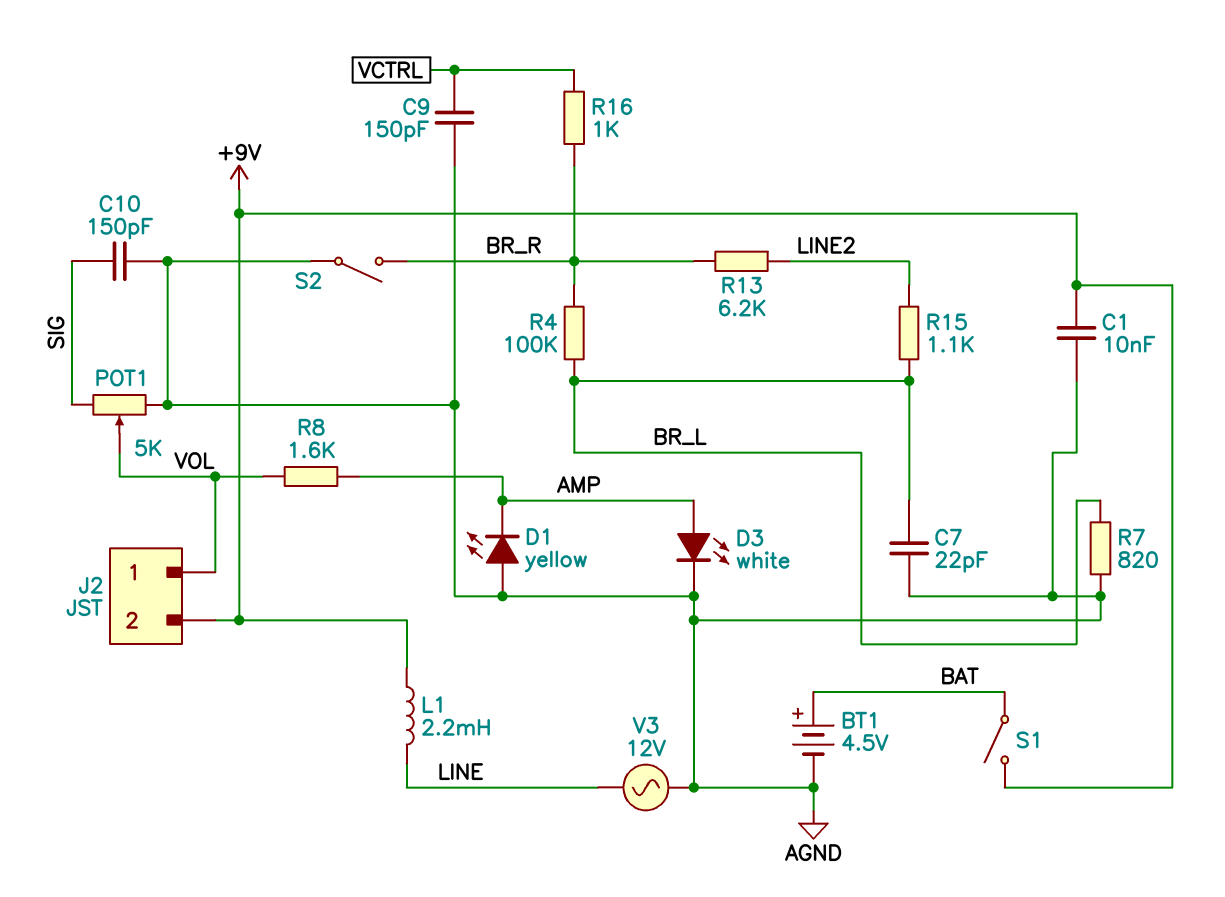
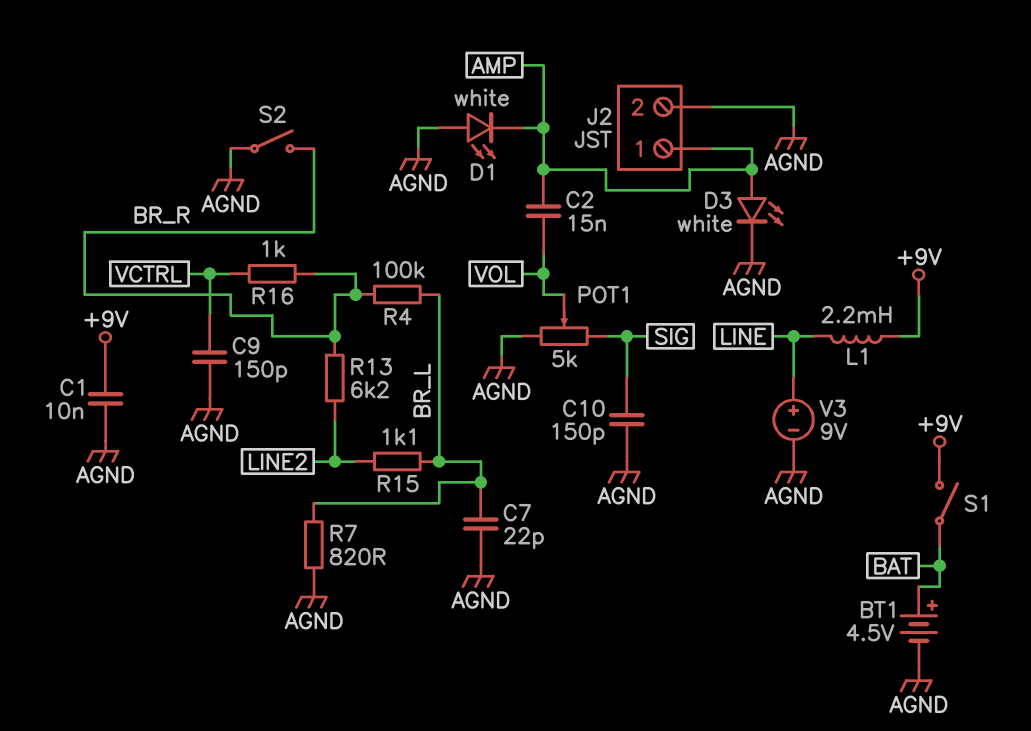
C2: none -> 15nF (AMP, VOL)
D1: LED yellow (A AGND, K AMP) -> LED white (A AGND, K AMP)
J2 pin 1: VOL -> AMP
J2 pin 2: +9V -> AGND
R8: 1.6k (AMP, VOL) -> none
V3: AC 12V (AGND, LINE) -> 9V (plus LINE, minus AGND)

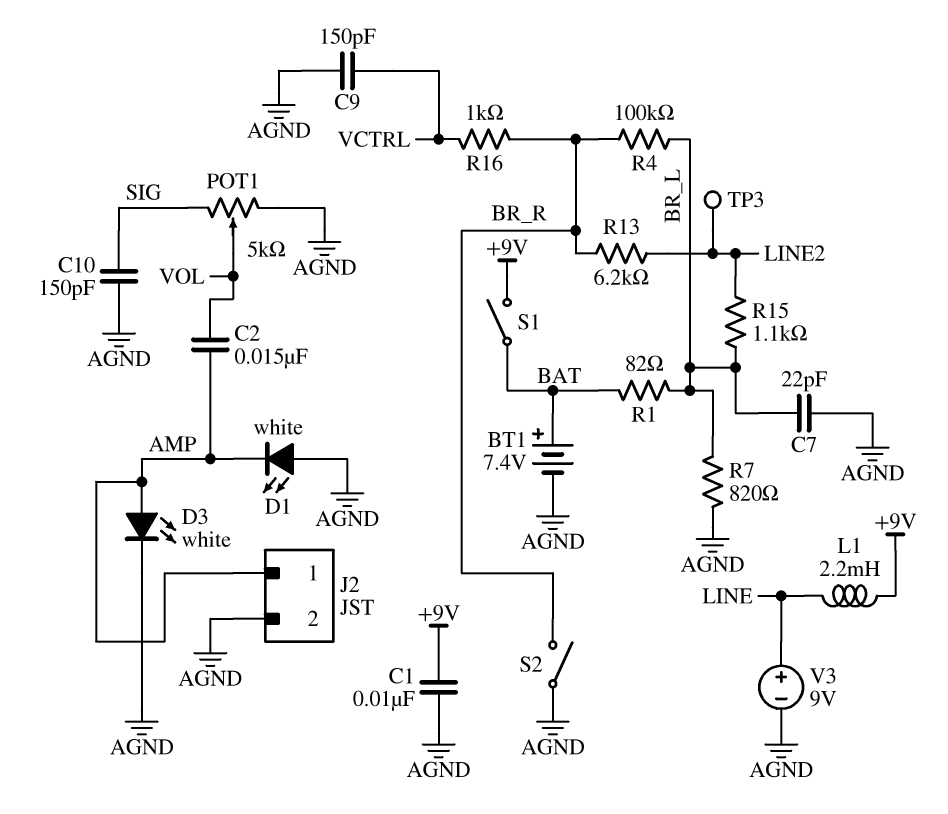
BT1: 4.5V (plus BAT, minus AGND) -> 7.4V (plus BAT, minus AGND)
R1: none -> 82 (BAT, BR_L)
TP3: none -> test point (LINE2)

